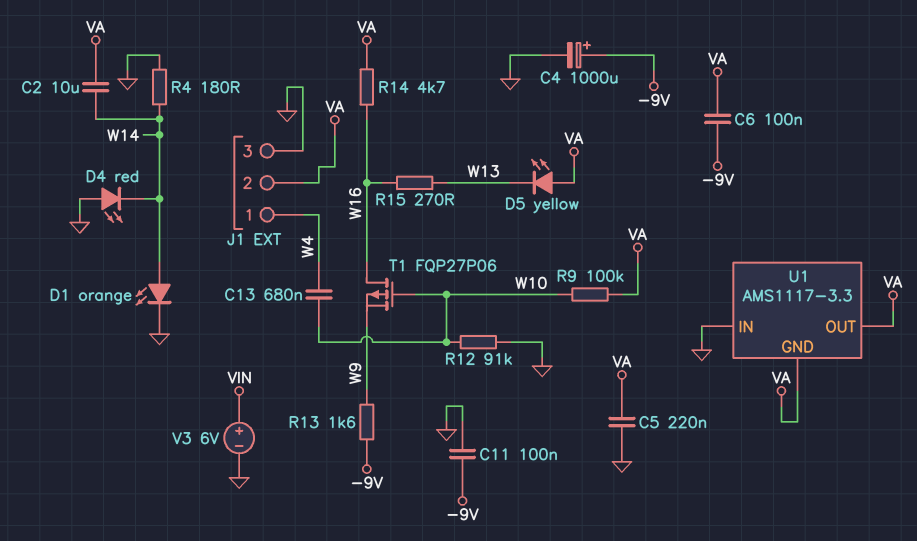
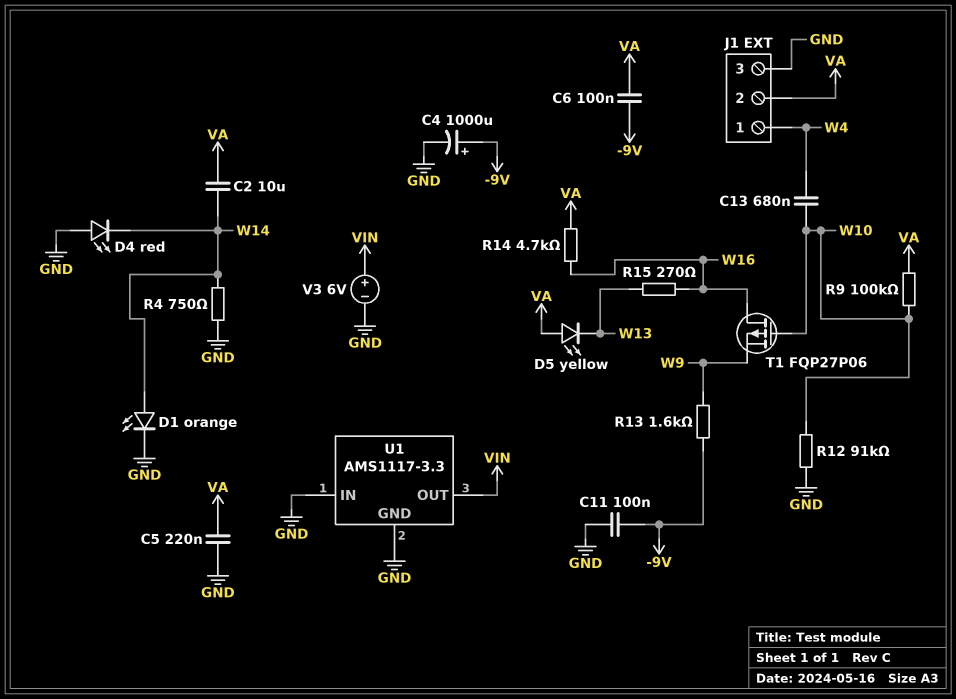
R4: 180 (GND, W14) -> 750 (GND, W14)
U1 pin GND: VA -> GND
U1 pin OUT: VA -> VIN

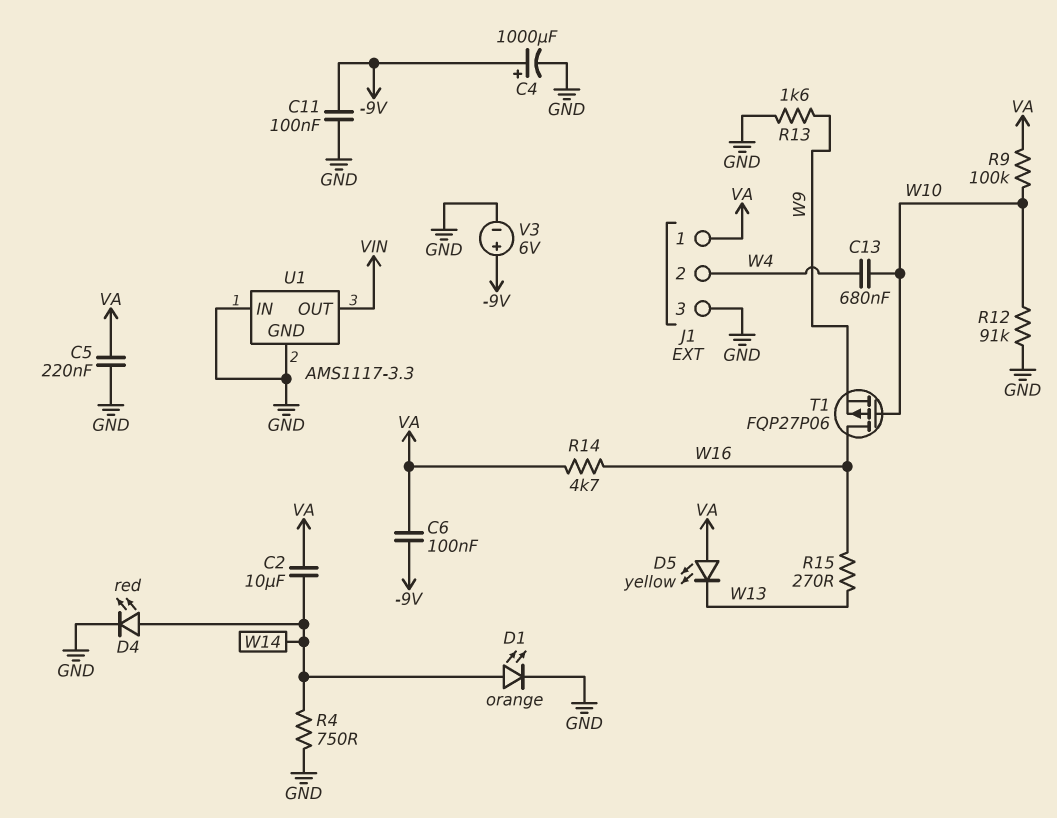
D4: LED red (A GND, K W14) -> LED red (A W14, K GND)
J1 pin 1: W4 -> VA
J1 pin 2: VA -> W4
R13: 1.6k (-9V, W9) -> 1.6k (GND, W9)
V3: 6V (plus VIN, minus GND) -> 6V (plus -9V, minus GND)

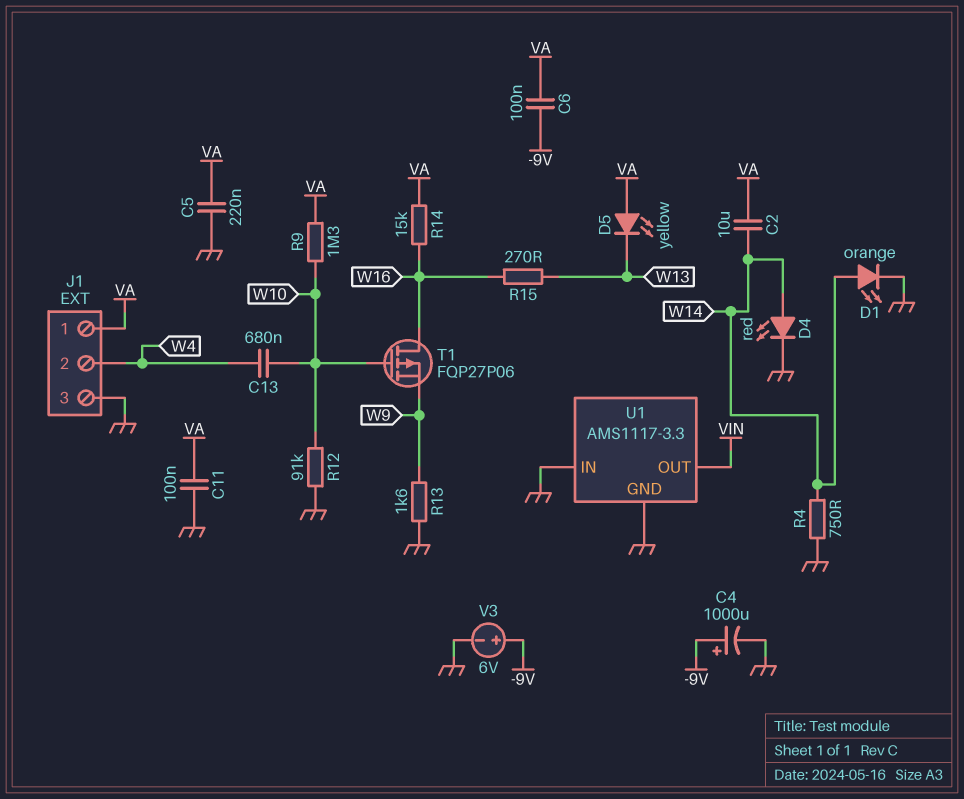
C11: 100nF (-9V, GND) -> 100nF (GND, VA)
R9: 100k (VA, W10) -> 1.3M (VA, W10)
R14: 4.7k (VA, W16) -> 15k (VA, W16)

